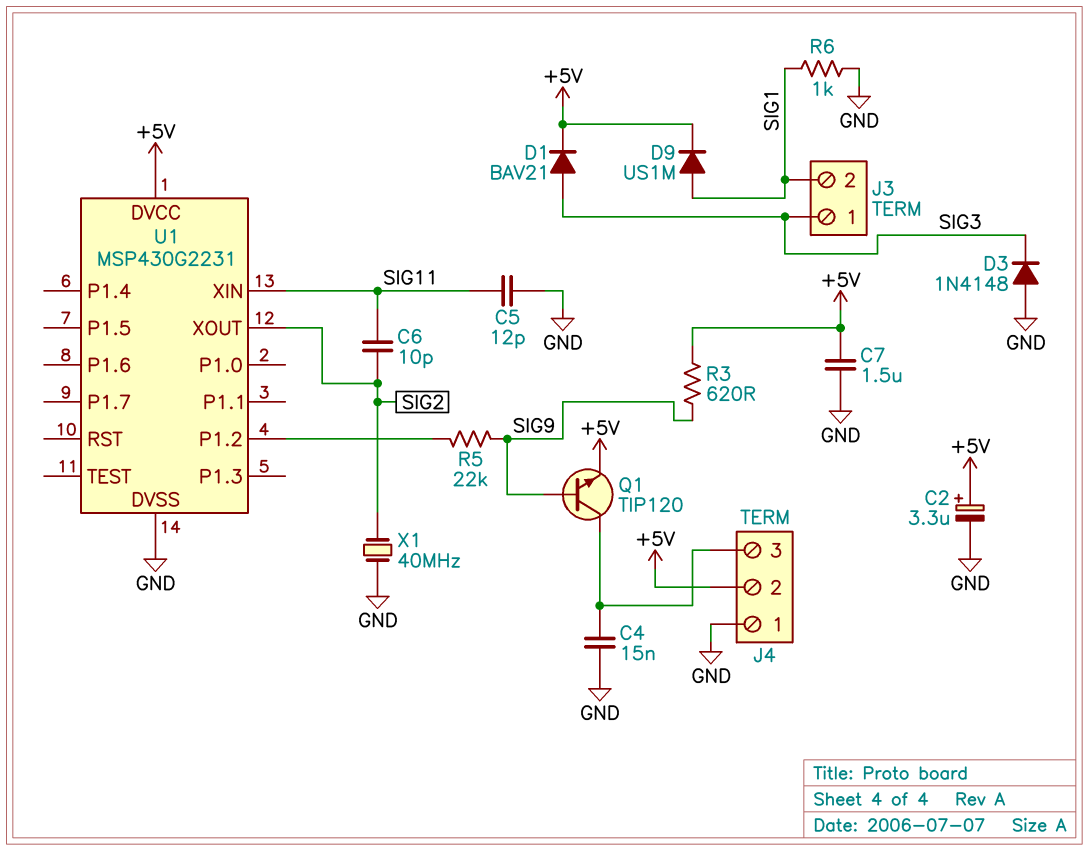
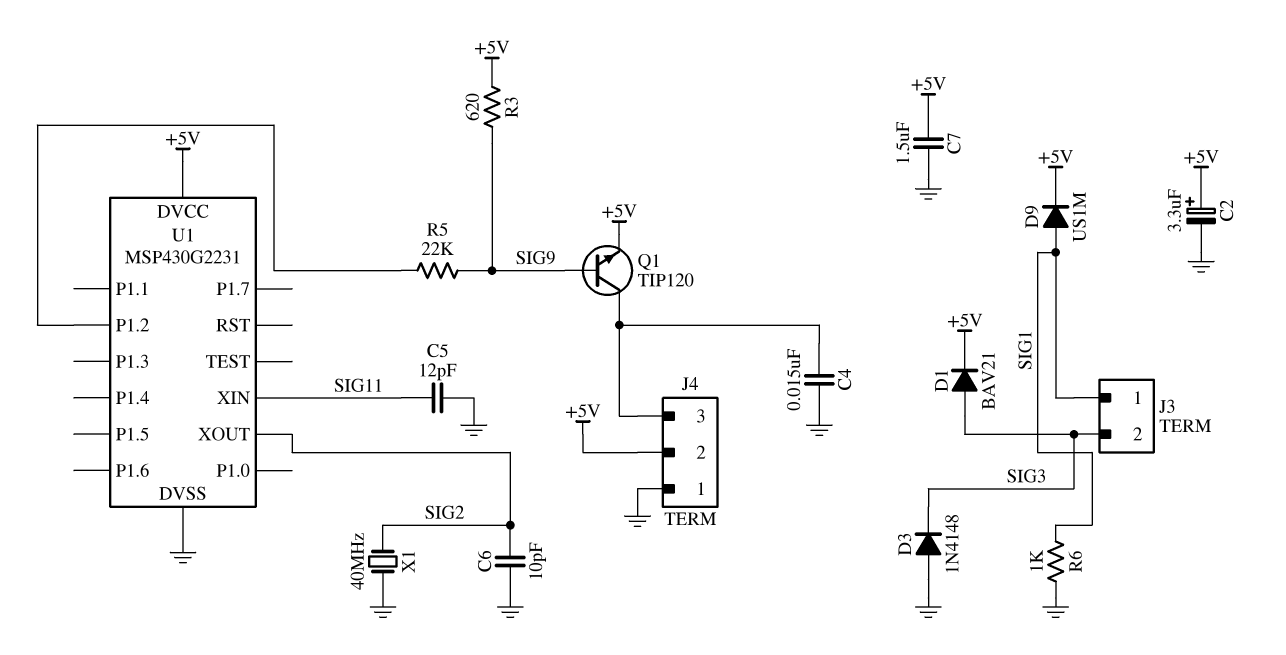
C6: 10pF (SIG2, SIG11) -> 10pF (GND, SIG2)
J3 pin 1: SIG3 -> SIG1
J3 pin 2: SIG1 -> SIG3

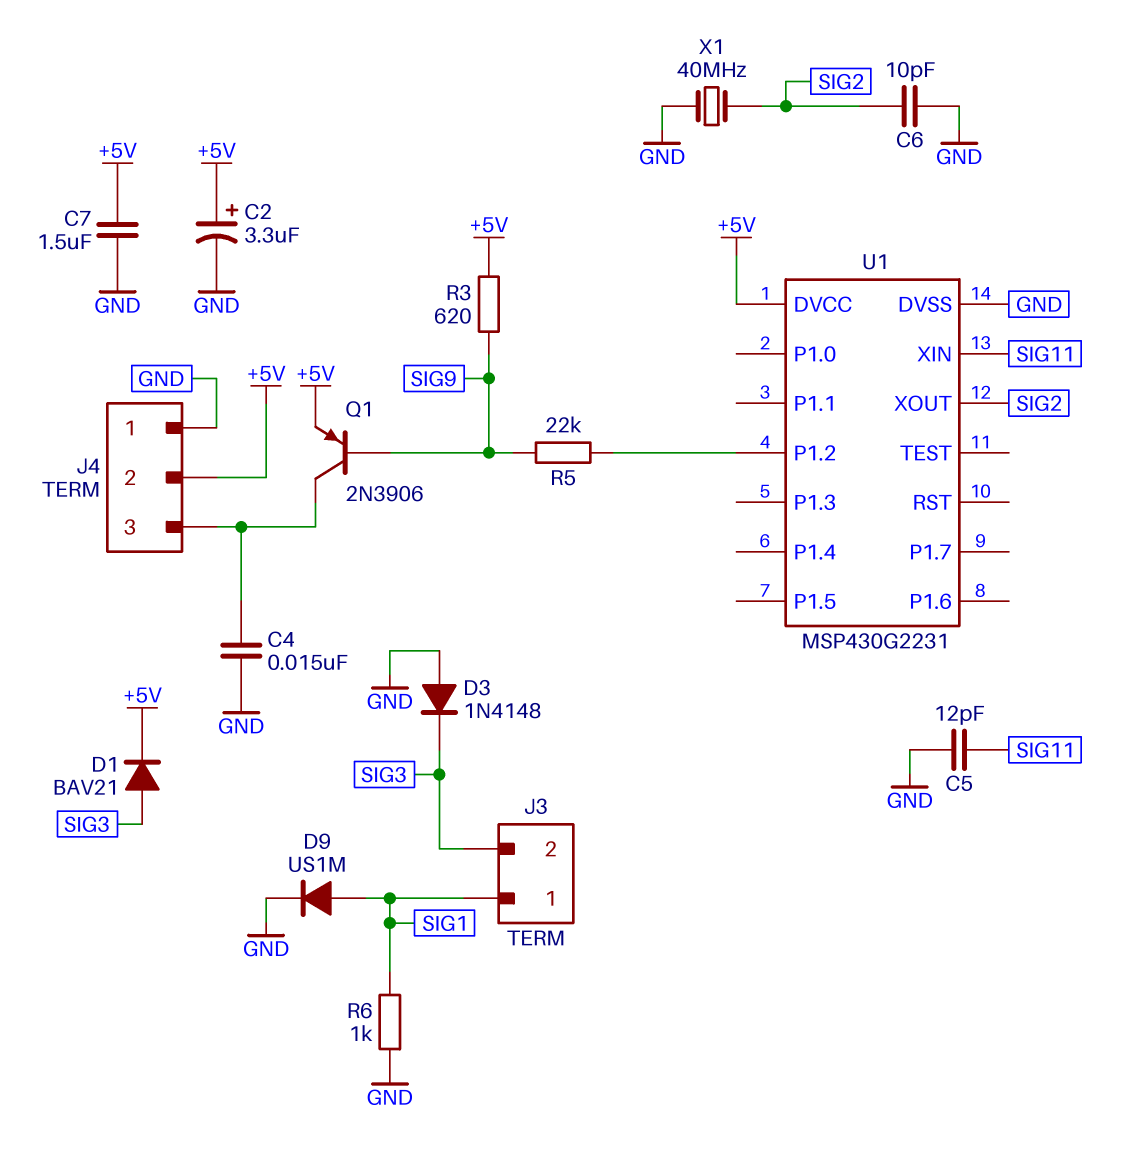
D9: diode US1M (A SIG1, K +5V) -> diode US1M (A SIG1, K GND)
Q1: NPN TIP120 (B SIG9, C J4/3, E +5V) -> PNP 2N3906 (B SIG9, C J4/3, E +5V)

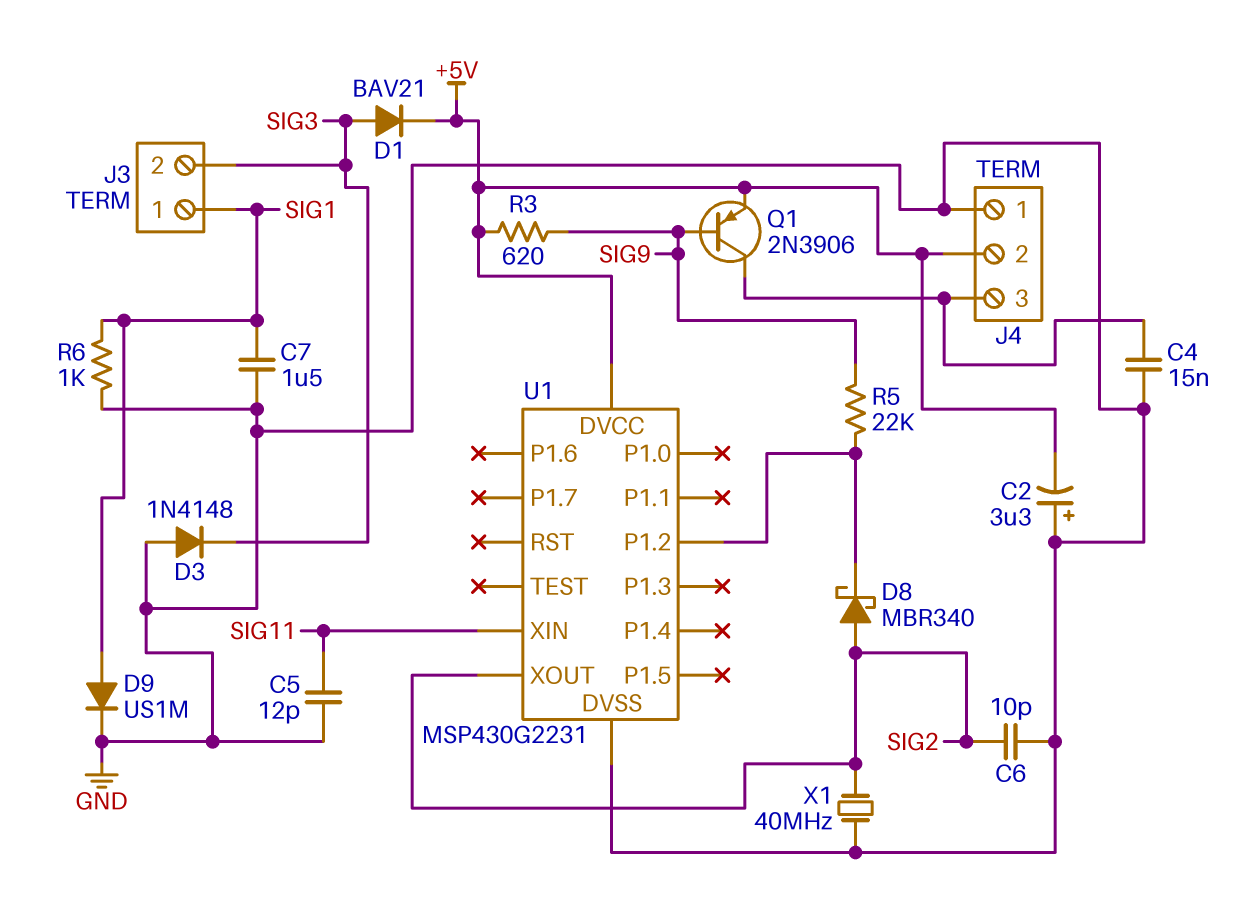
C2: 3.3uF (plus +5V, minus GND) -> 3.3uF (plus GND, minus +5V)
C7: 1.5uF (+5V, GND) -> 1.5uF (GND, SIG1)
D8: none -> schottky MBR340 (A SIG2, K U1/P1.2)

